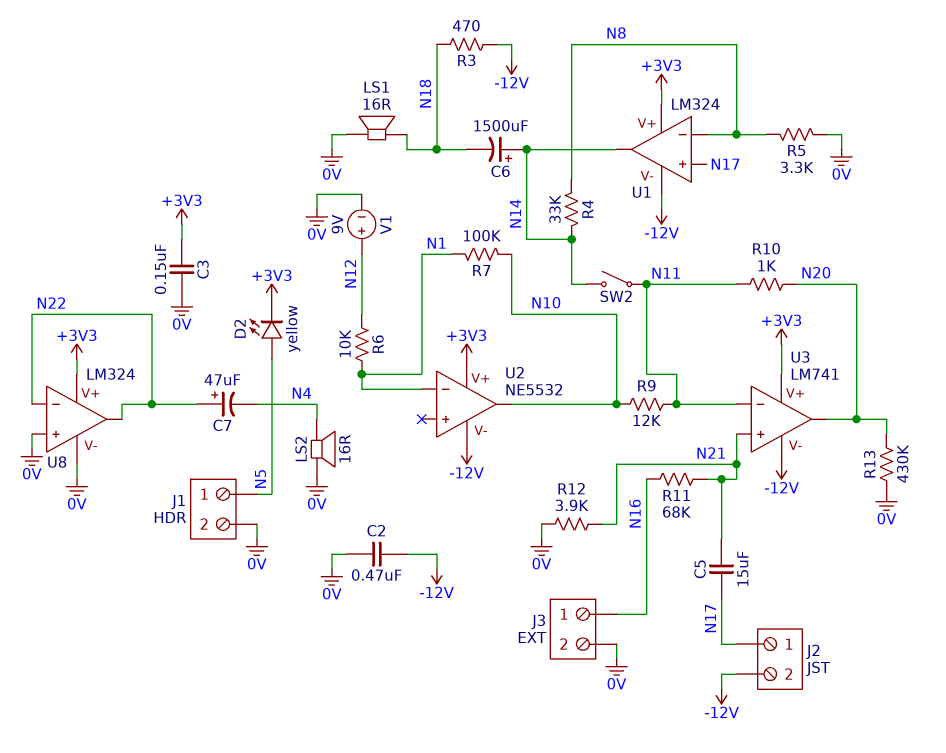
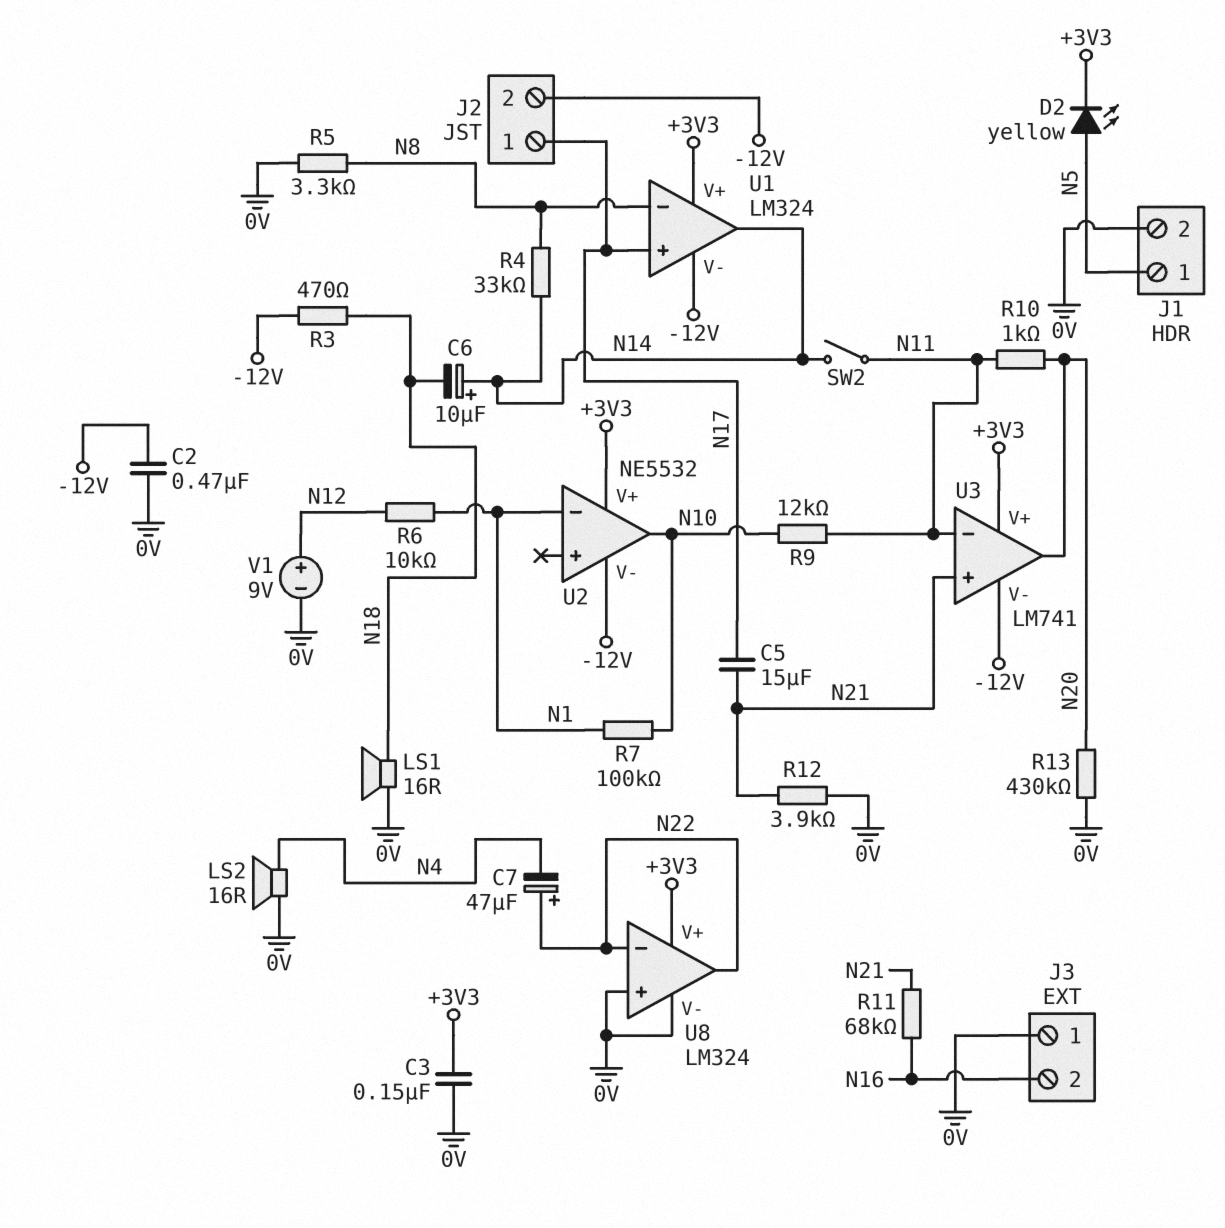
C6: 1500uF (plus N14, minus N18) -> 10uF (plus N14, minus N18)
J3 pin 1: N16 -> 0V
J3 pin 2: 0V -> N16

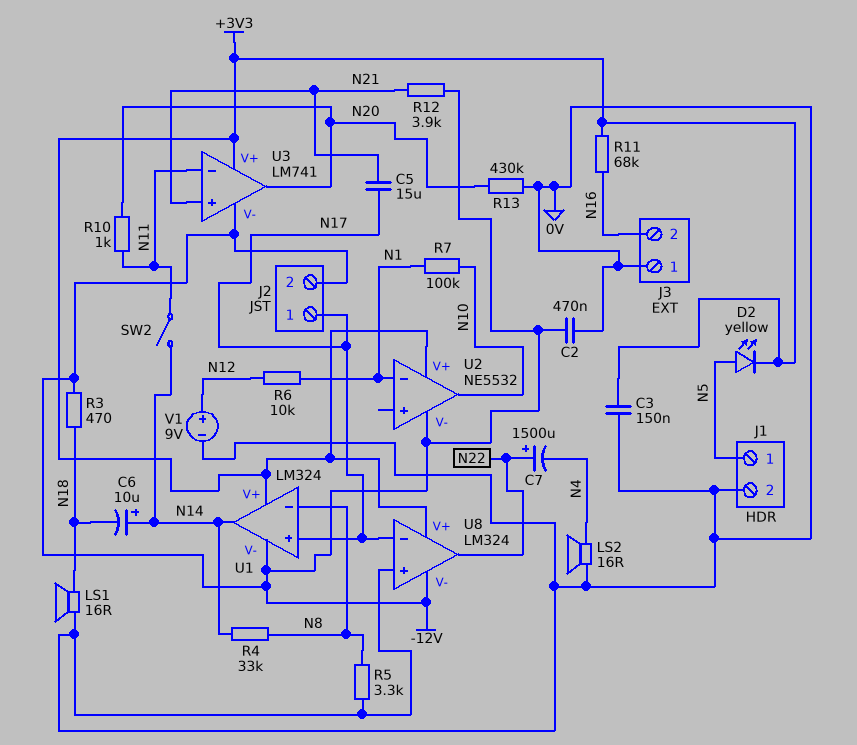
C7: 47uF (plus N22, minus N4) -> 1500uF (plus N22, minus N4)
R9: 12k (N10, N11) -> none
R11: 68k (N16, N21) -> 68k (+3V3, N16)
R12: 3.9k (0V, N21) -> 3.9k (-12V, N21)
U8 pin V-: 0V -> -12V
U8 pin in-: N22 -> N17

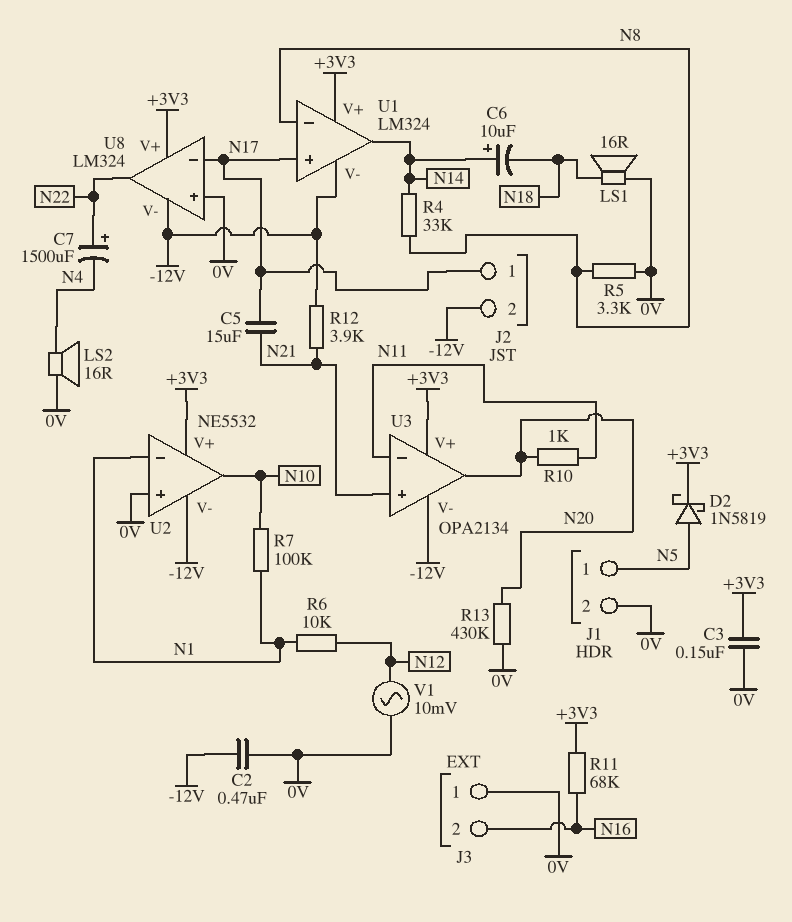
D2: LED yellow (A N5, K +3V3) -> schottky 1N5819 (A N5, K +3V3)
R3: 470 (-12V, N18) -> none
SW2: switch (N11, N14) -> none
U2 pin in+: none -> 0V
U3: LM741 -> OPA2134
V1: 9V (plus N12, minus 0V) -> AC 10mV (0V, N12)

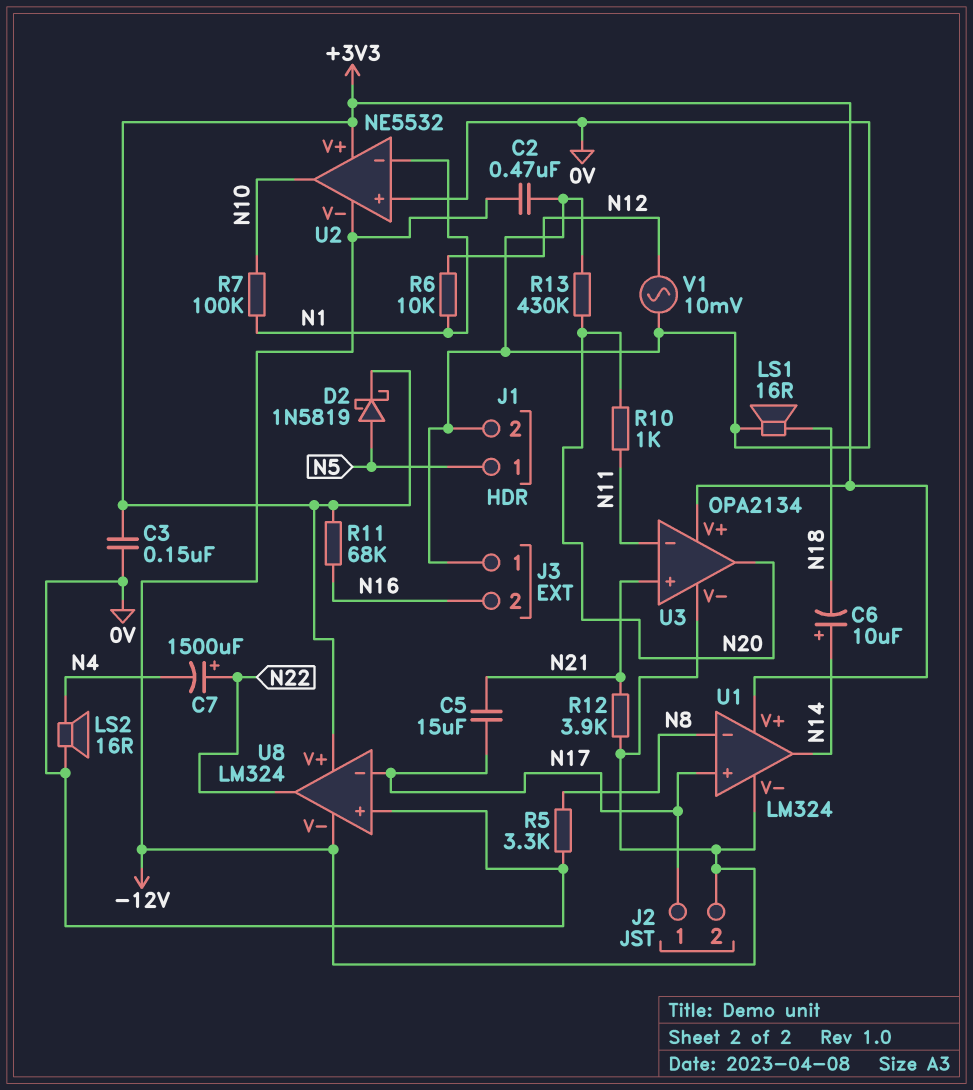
R4: 33k (N8, N14) -> none

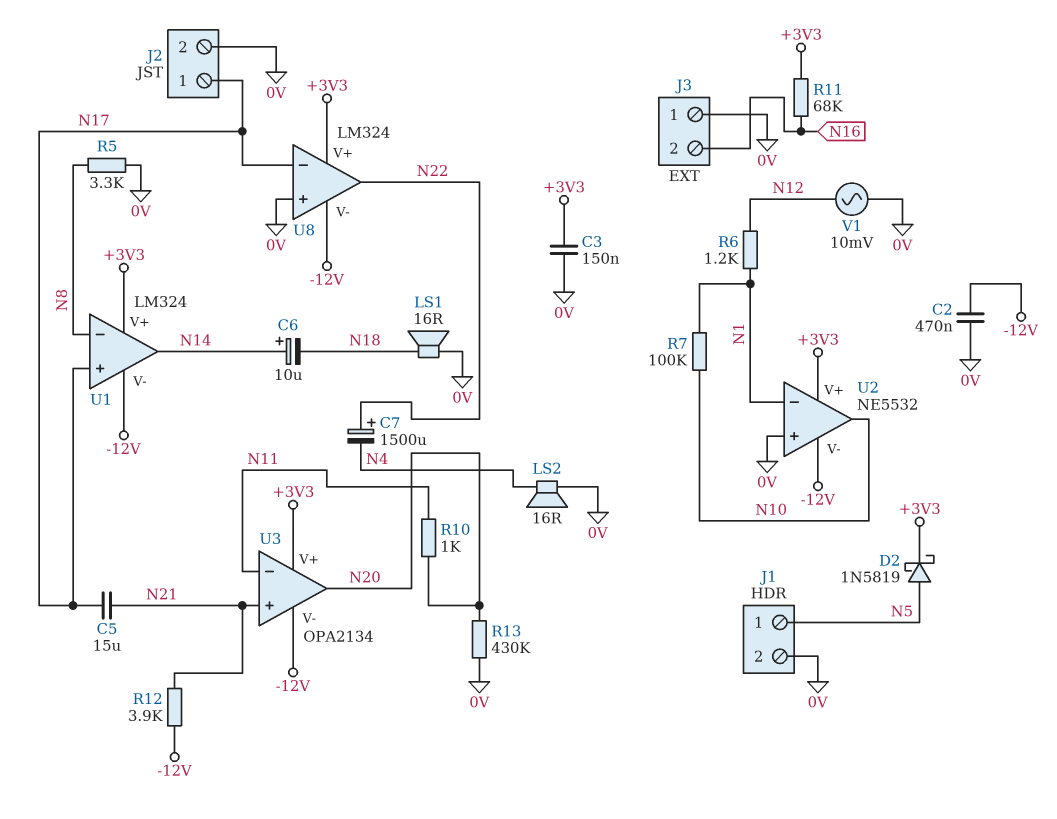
J2 pin 2: -12V -> 0V
R6: 10k (N1, N12) -> 1.2k (N1, N12)

